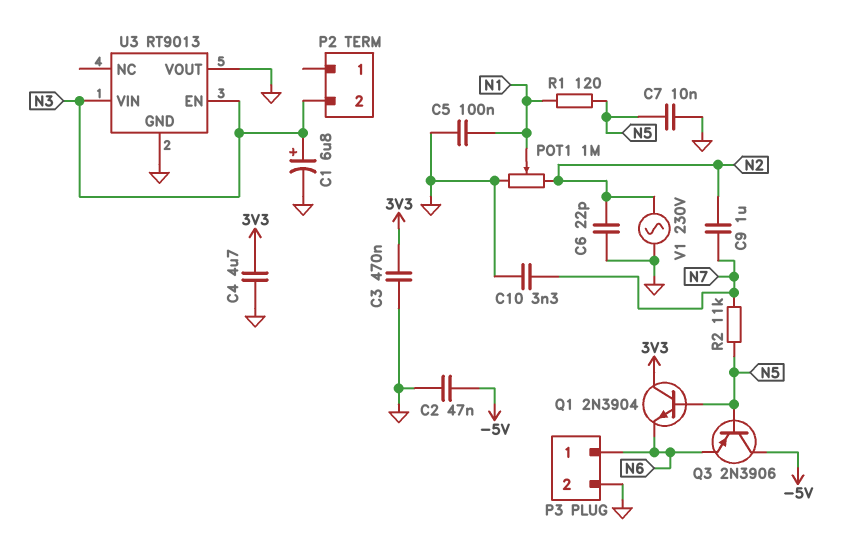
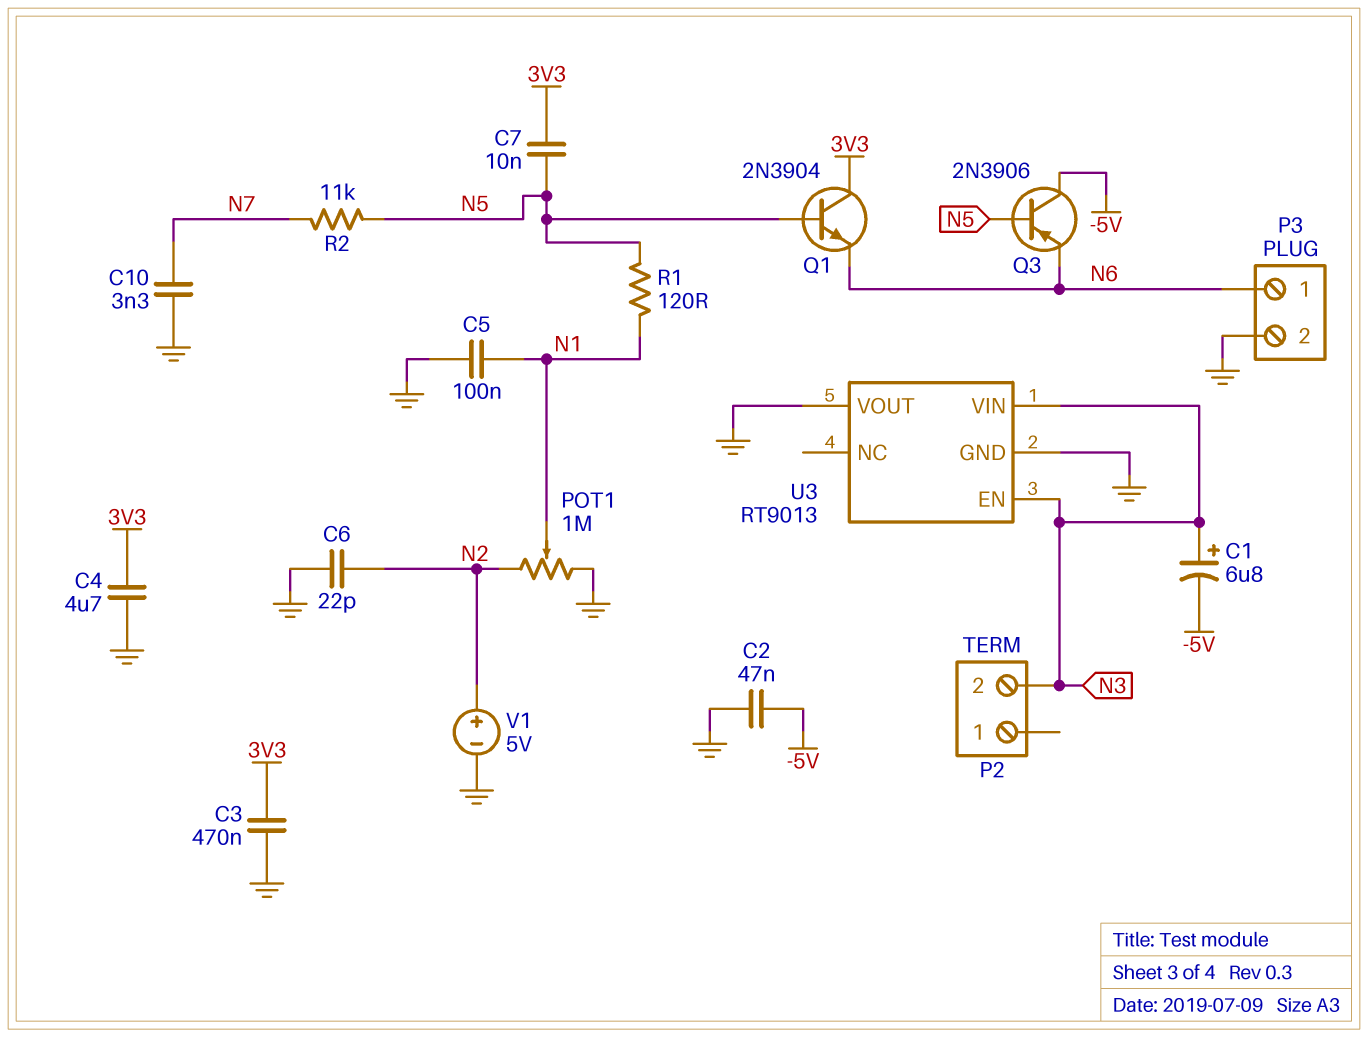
C1: 6.8uF (plus N3, minus GND) -> 6.8uF (plus N3, minus -5V)
C7: 10nF (GND, N5) -> 10nF (3V3, N5)
C9: 1uF (N2, N7) -> none
V1: AC 230V (GND, N2) -> 5V (plus N2, minus GND)

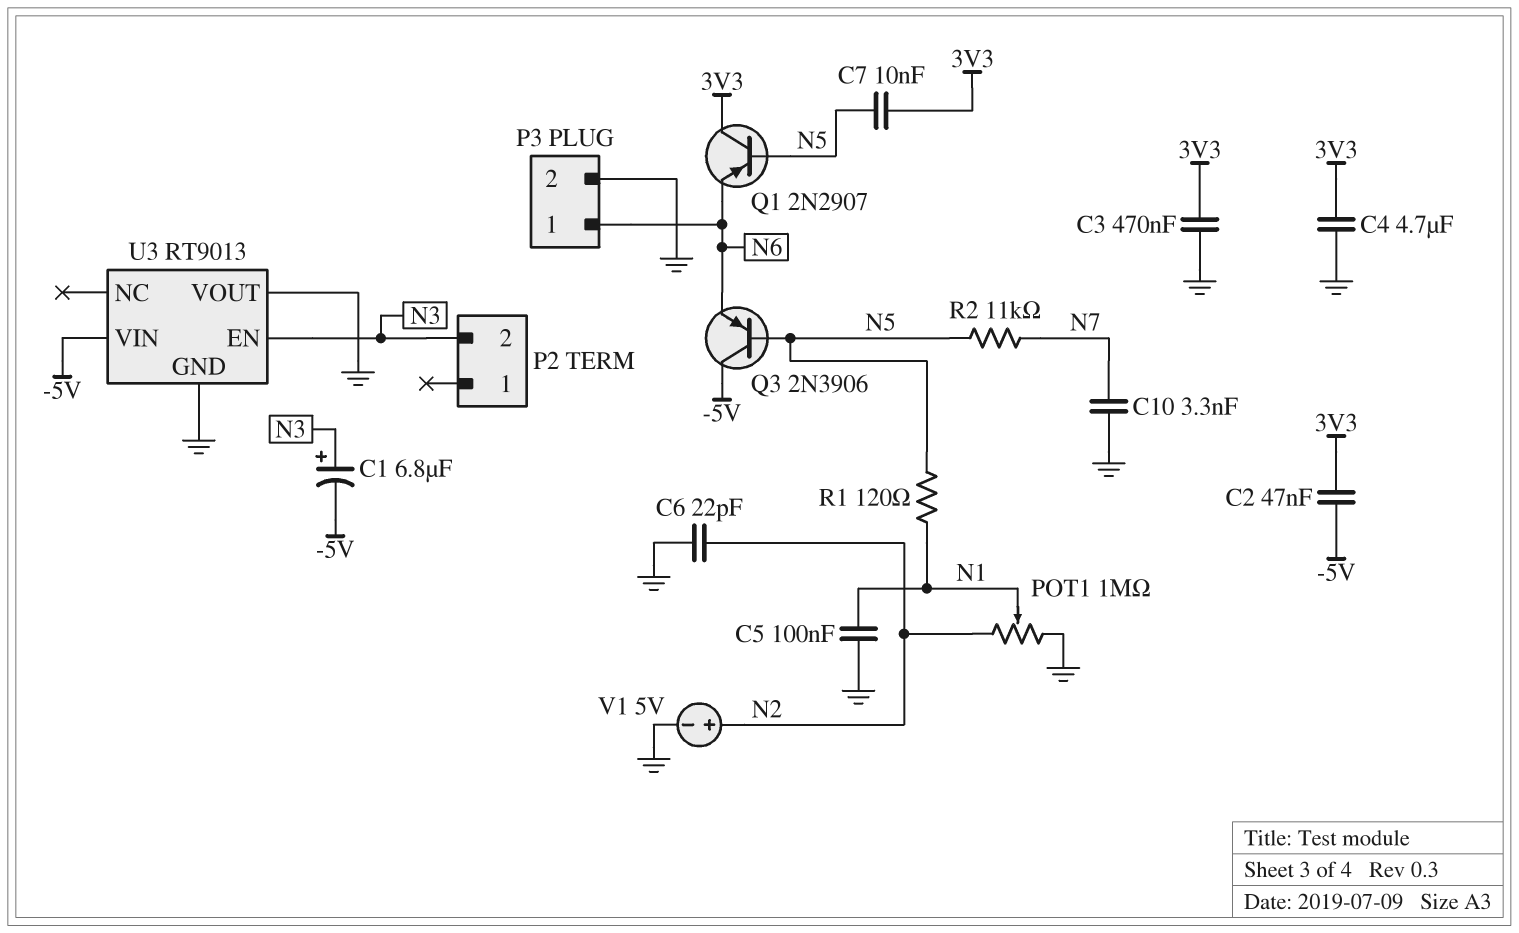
C2: 47nF (-5V, GND) -> 47nF (-5V, 3V3)
Q1: NPN 2N3904 (B N5, C 3V3, E N6) -> PNP 2N2907 (B N5, C 3V3, E N6)
U3 pin VIN: N3 -> -5V

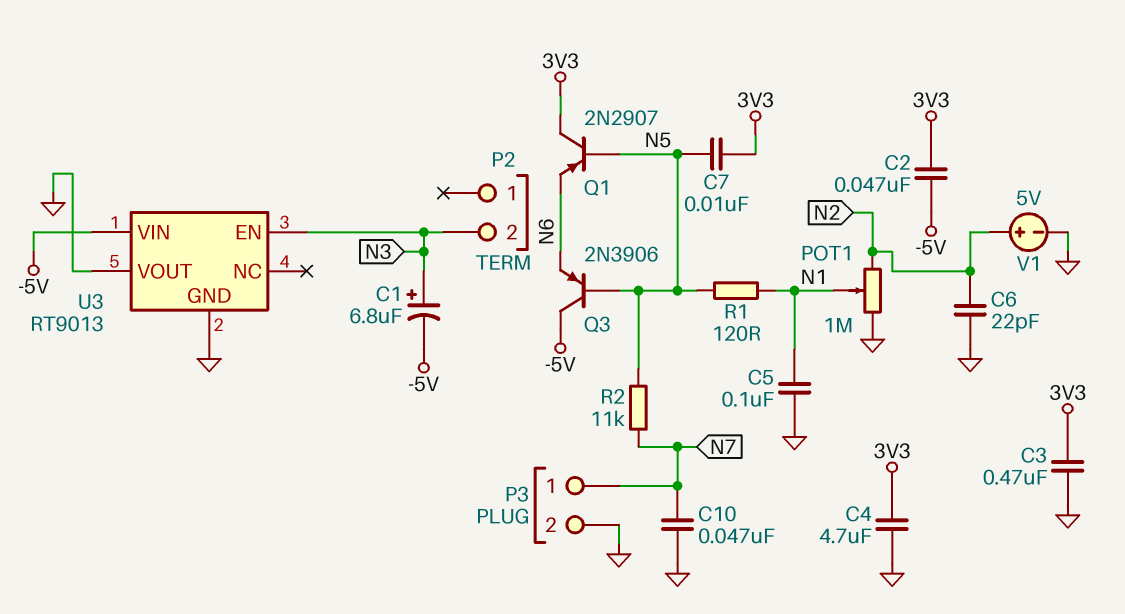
C10: 3.3nF (GND, N7) -> 47nF (GND, N7)
P3 pin 1: N6 -> N7

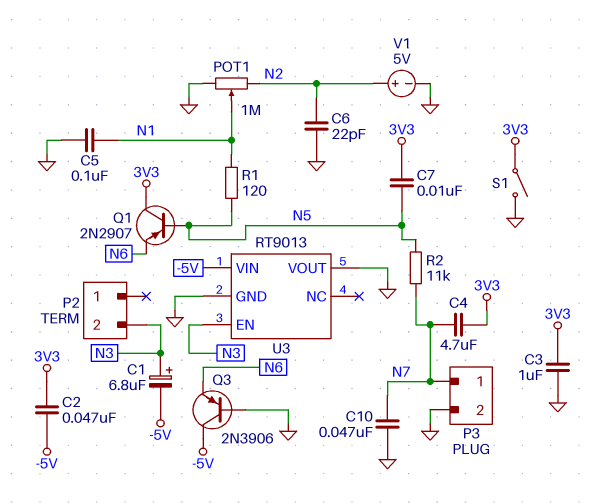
C3: 470nF (3V3, GND) -> 1uF (3V3, GND)
C4: 4.7uF (3V3, GND) -> 4.7uF (3V3, N7)
Q3: PNP 2N3906 (B N5, C -5V, E N6) -> PNP 2N3906 (B GND, C -5V, E N6)
S1: none -> switch (3V3, GND)

